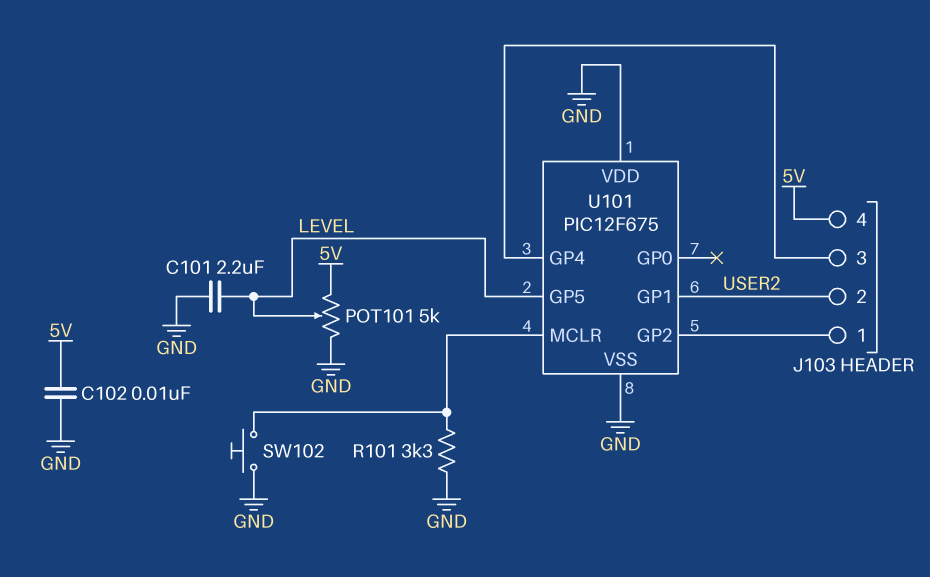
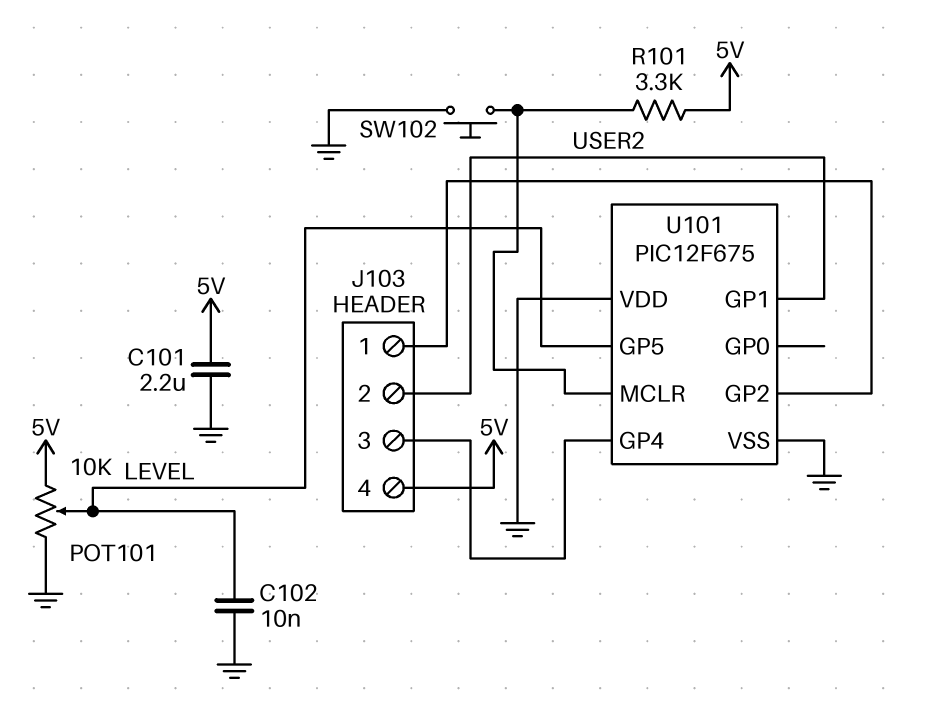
C101: 2.2uF (GND, LEVEL) -> 2.2uF (5V, GND)
C102: 10nF (5V, GND) -> 10nF (GND, LEVEL)
POT101: 5k (5V, GND, wiper LEVEL) -> 10k (5V, GND, wiper LEVEL)
R101: 3.3k (GND, U101/MCLR) -> 3.3k (5V, U101/MCLR)

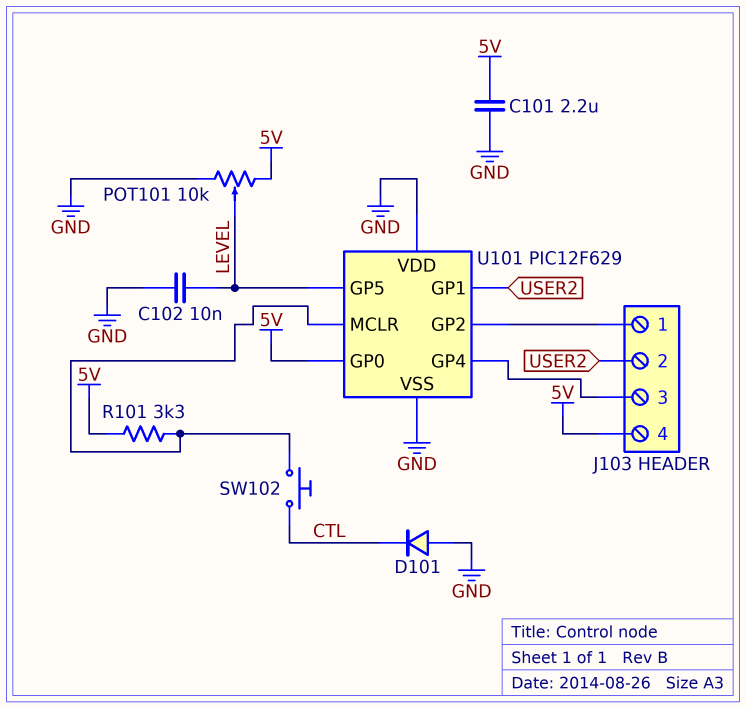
D101: none -> diode (A GND, K CTL)
SW102: button (GND, U101/MCLR) -> button (CTL, U101/MCLR)
U101: PIC12F675 -> PIC12F629
U101 pin GP0: none -> 5V

